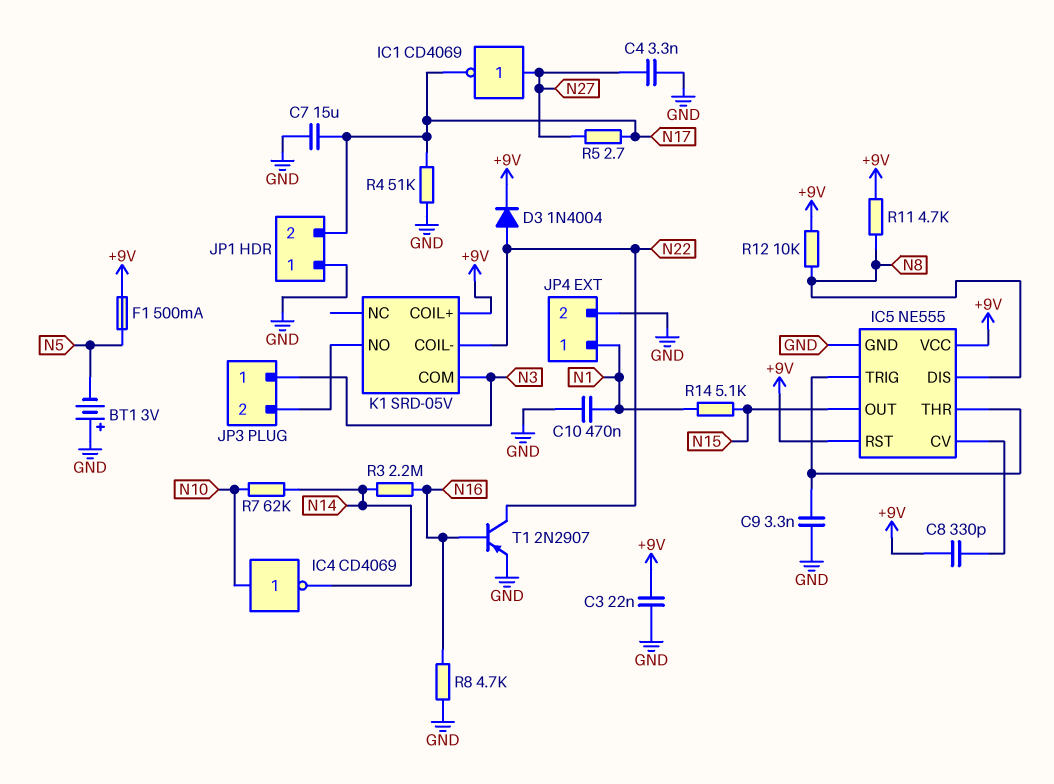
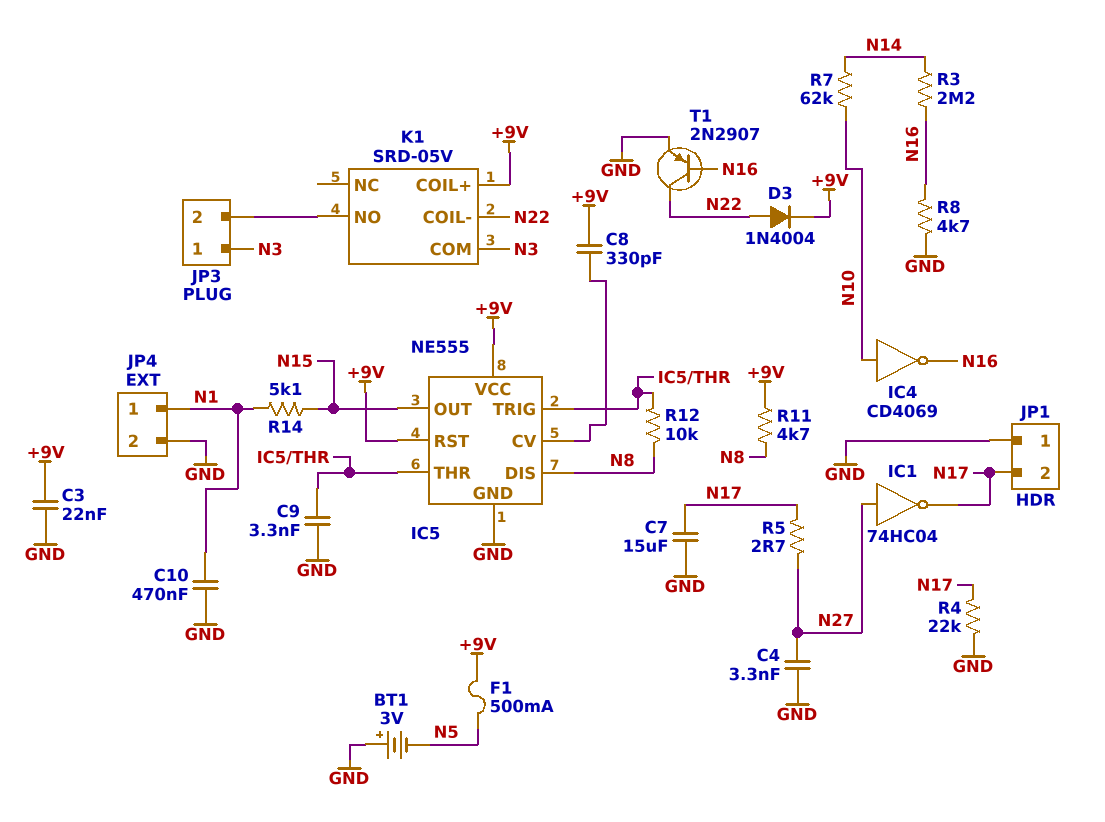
IC1: NOT CD4069 (in N27, out N17) -> NOT 74HC04 (in N27, out N17)
IC4: NOT CD4069 (in N10, out N14) -> NOT CD4069 (in N10, out N16)
R4: 51k (GND, N17) -> 22k (GND, N17)
R12: 10k (+9V, N8) -> 10k (IC5/THR, N8)

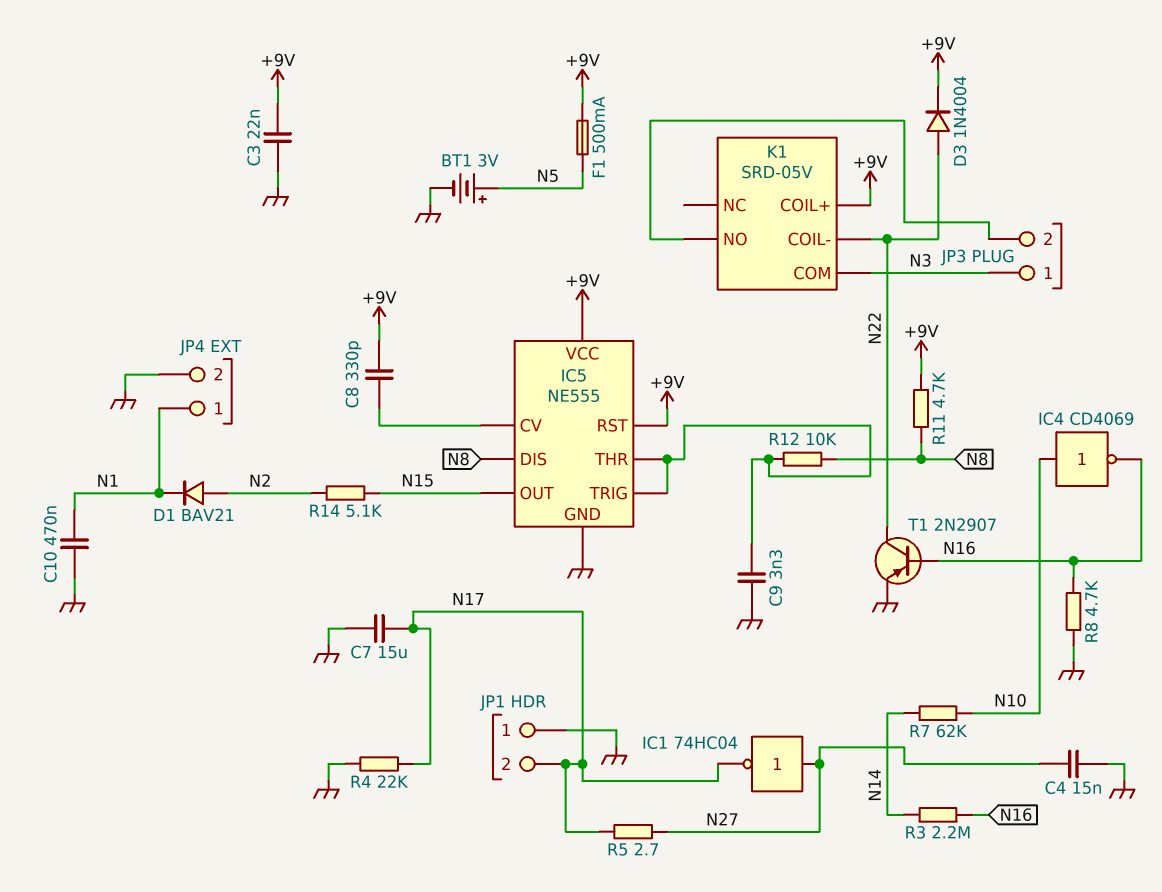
BT1: 3V (plus GND, minus N5) -> 3V (plus N5, minus GND)
C4: 3.3nF (GND, N27) -> 15nF (GND, N27)
D1: none -> diode BAV21 (A N2, K N1)
R14: 5.1k (N1, N15) -> 5.1k (N2, N15)

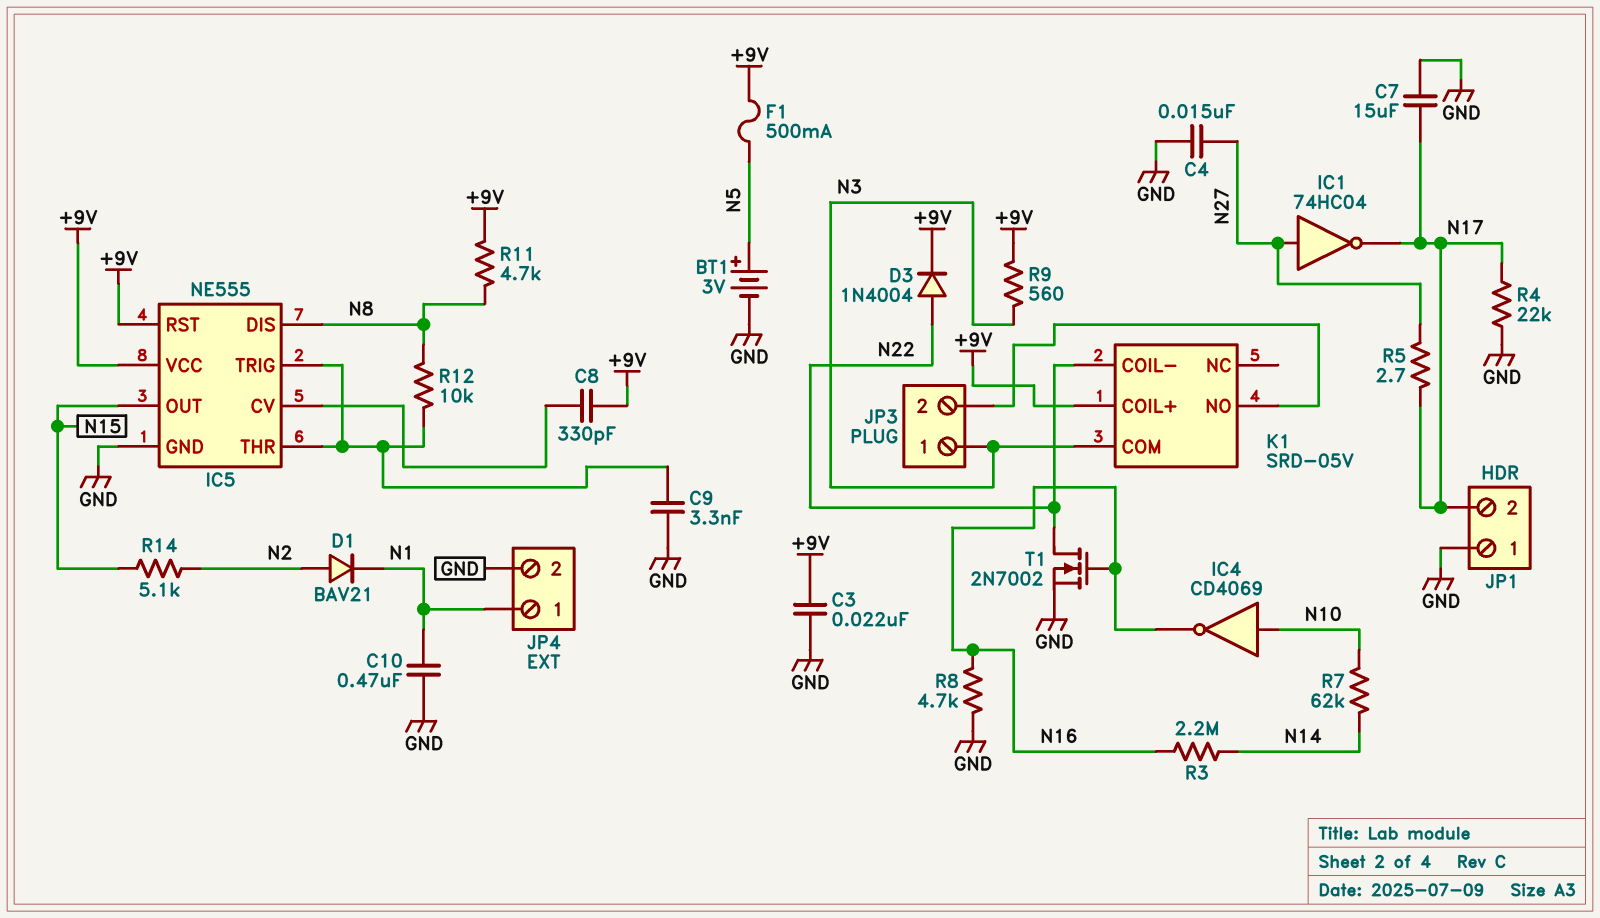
R9: none -> 560 (+9V, N3)
T1: PNP 2N2907 (B N16, C N22, E GND) -> NMOS 2N7002 (G N16, D N22, S GND)

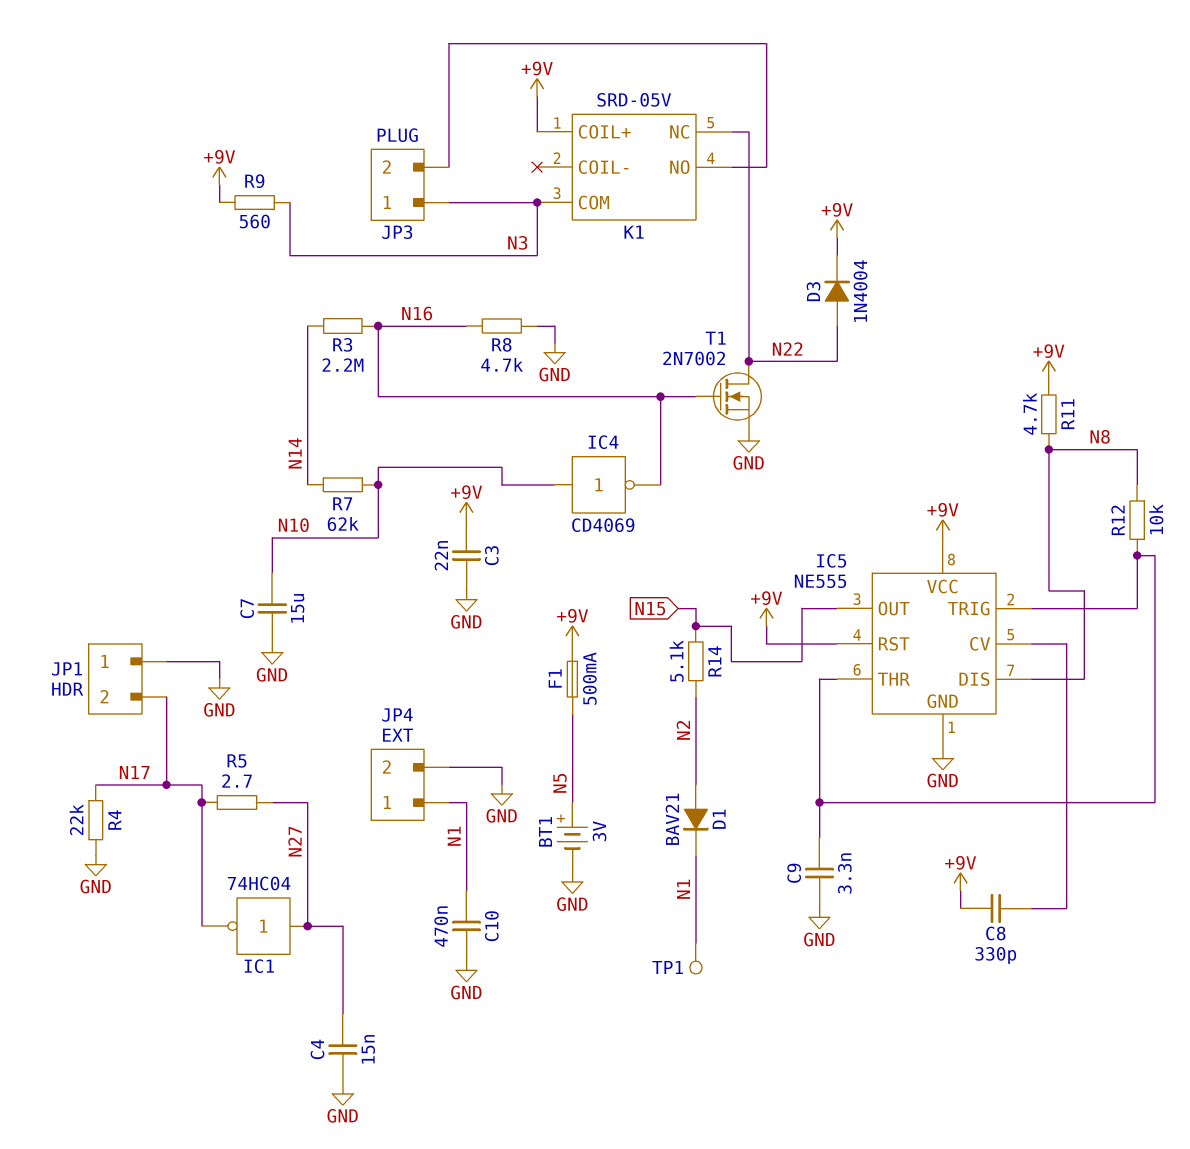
C7: 15uF (GND, N17) -> 15uF (GND, N10)
K1 pin COIL-: N22 -> none
K1 pin NC: none -> N22
TP1: none -> test point (N1)

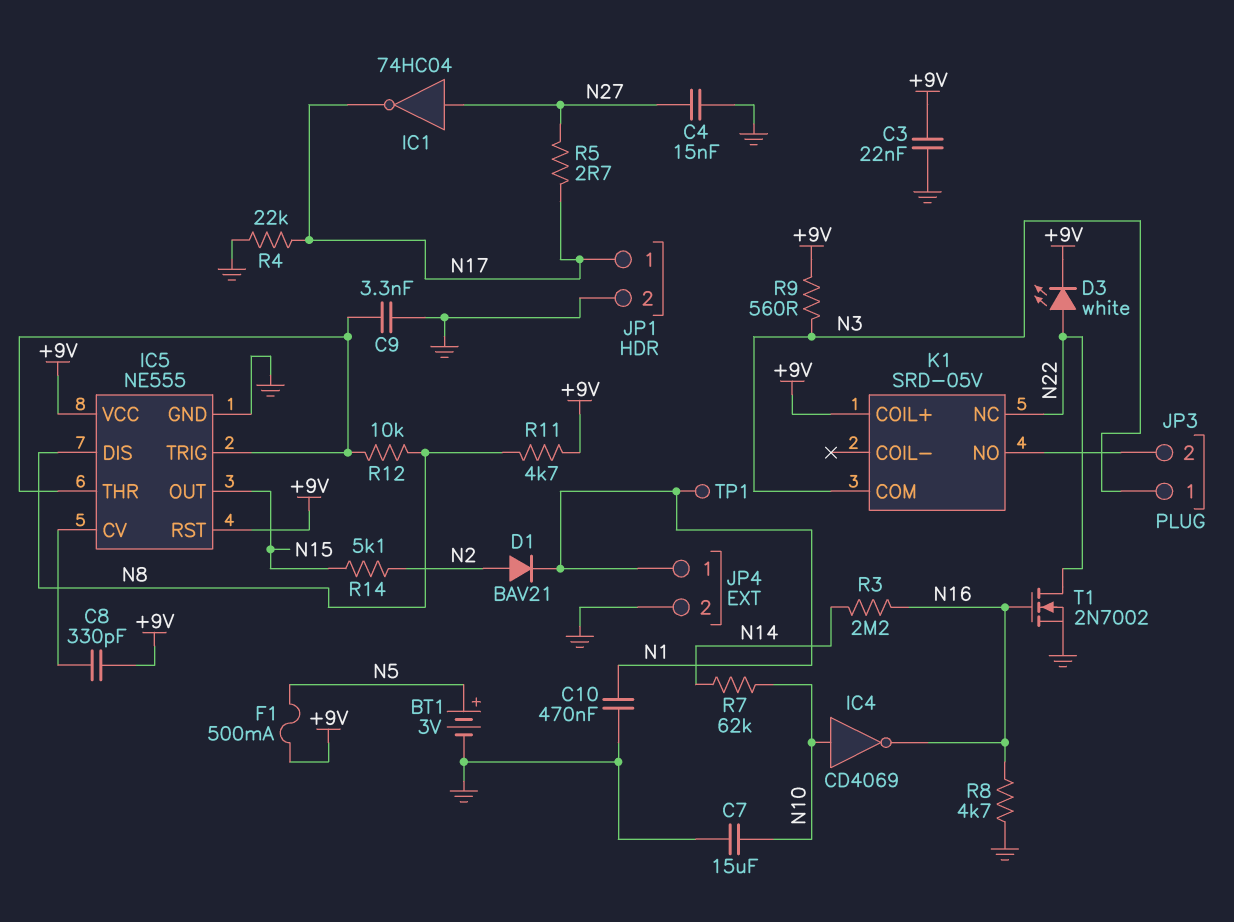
D3: diode 1N4004 (A N22, K +9V) -> LED white (A N22, K +9V)
JP1 pin 1: GND -> N17
JP1 pin 2: N17 -> GND

